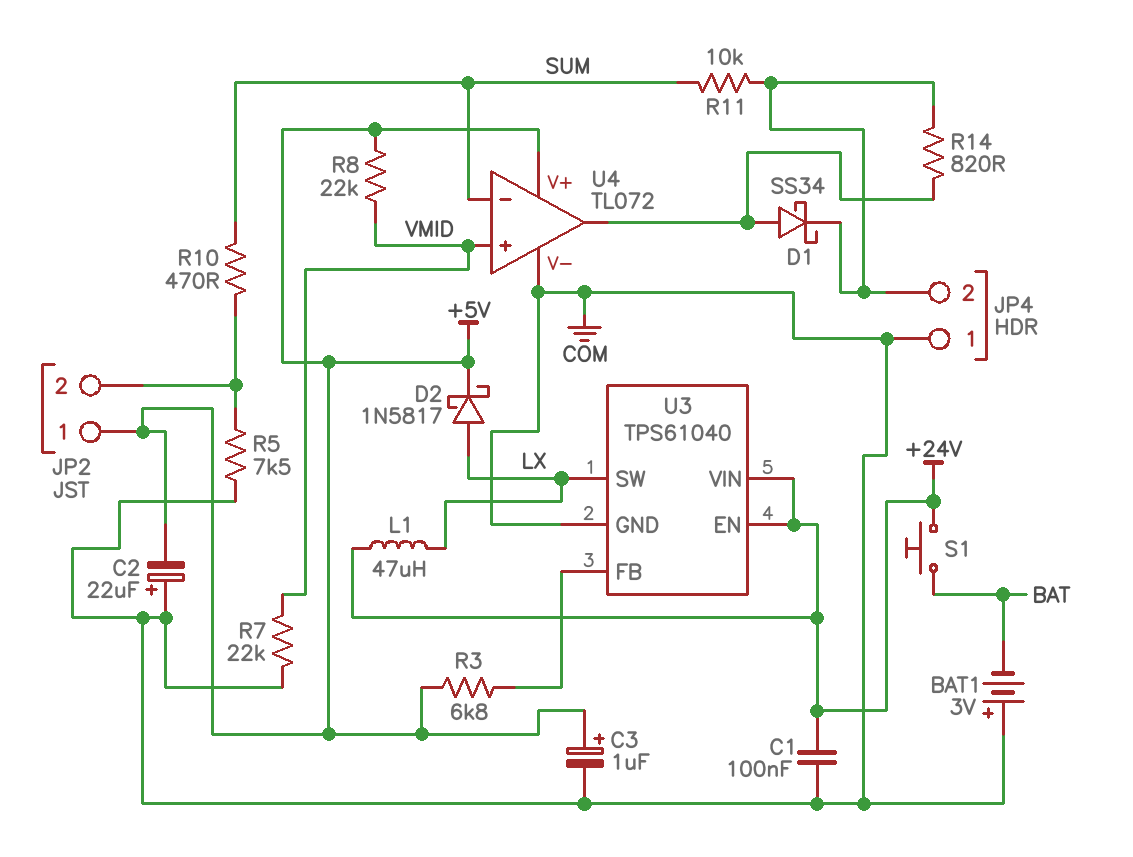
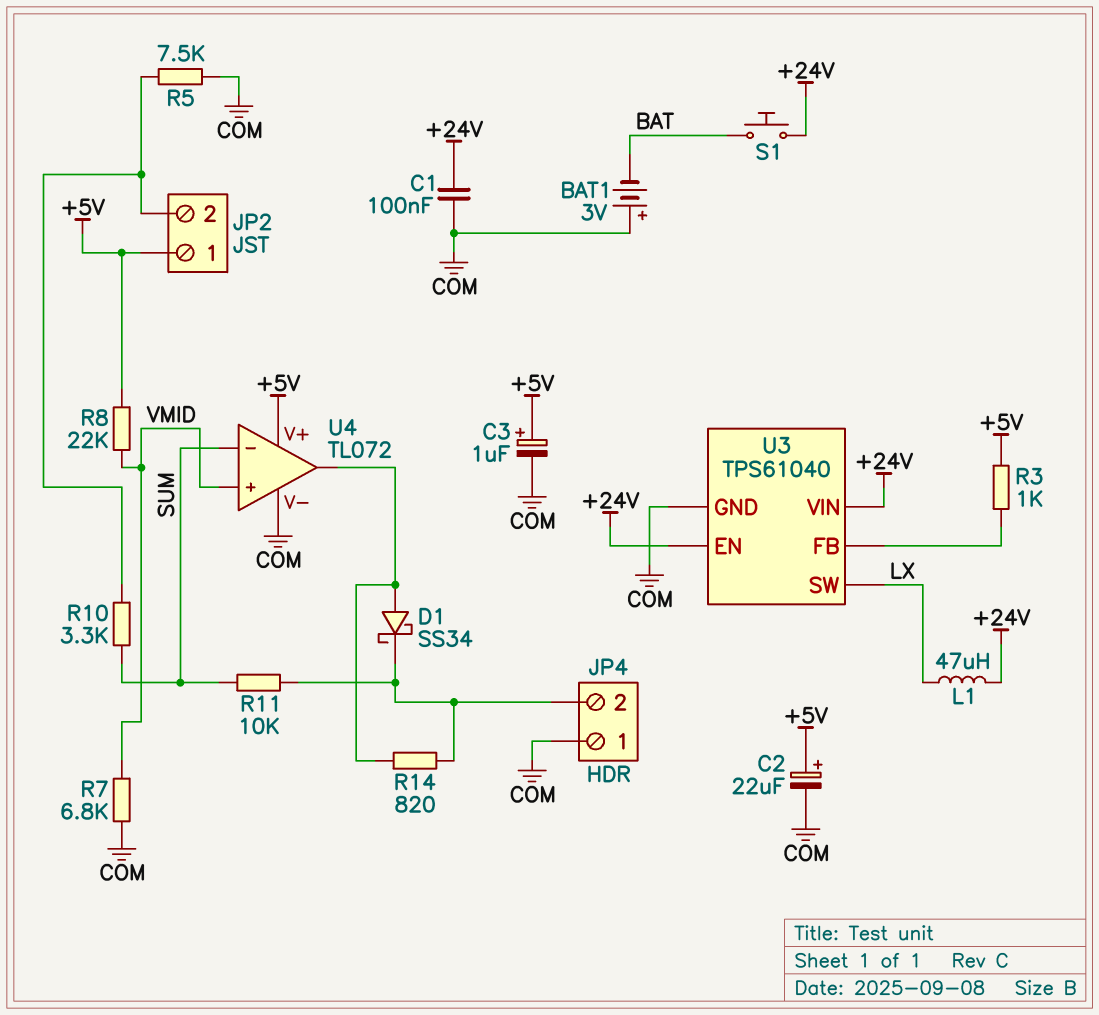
C2: 22uF (plus COM, minus +5V) -> 22uF (plus +5V, minus COM)
D2: schottky 1N5817 (A LX, K +5V) -> none
R3: 6.8k (+5V, U3/FB) -> 1k (+5V, U3/FB)
R7: 22k (COM, VMID) -> 6.8k (COM, VMID)
R10: 470 (JP2/2, SUM) -> 3.3k (JP2/2, SUM)

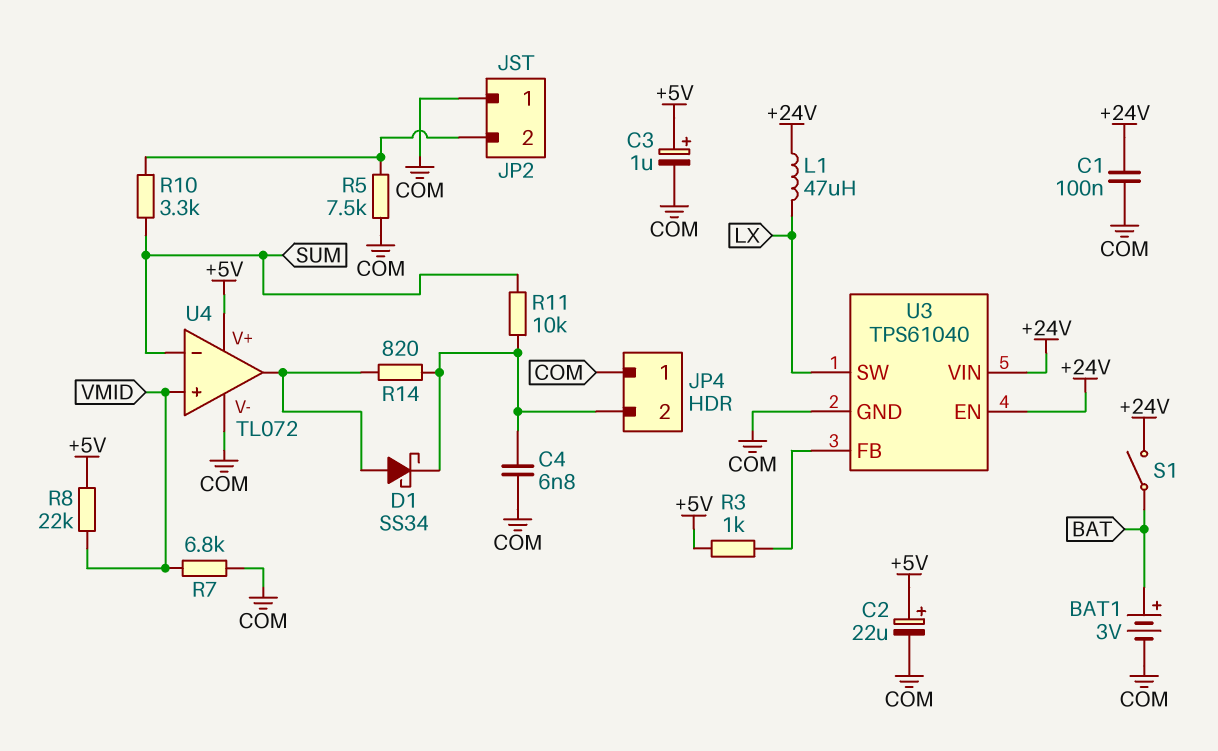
BAT1: 3V (plus COM, minus BAT) -> 3V (plus BAT, minus COM)
C4: none -> 6.8nF (COM, JP4/2)
JP2 pin 1: +5V -> COM
S1: button (+24V, BAT) -> switch (+24V, BAT)

